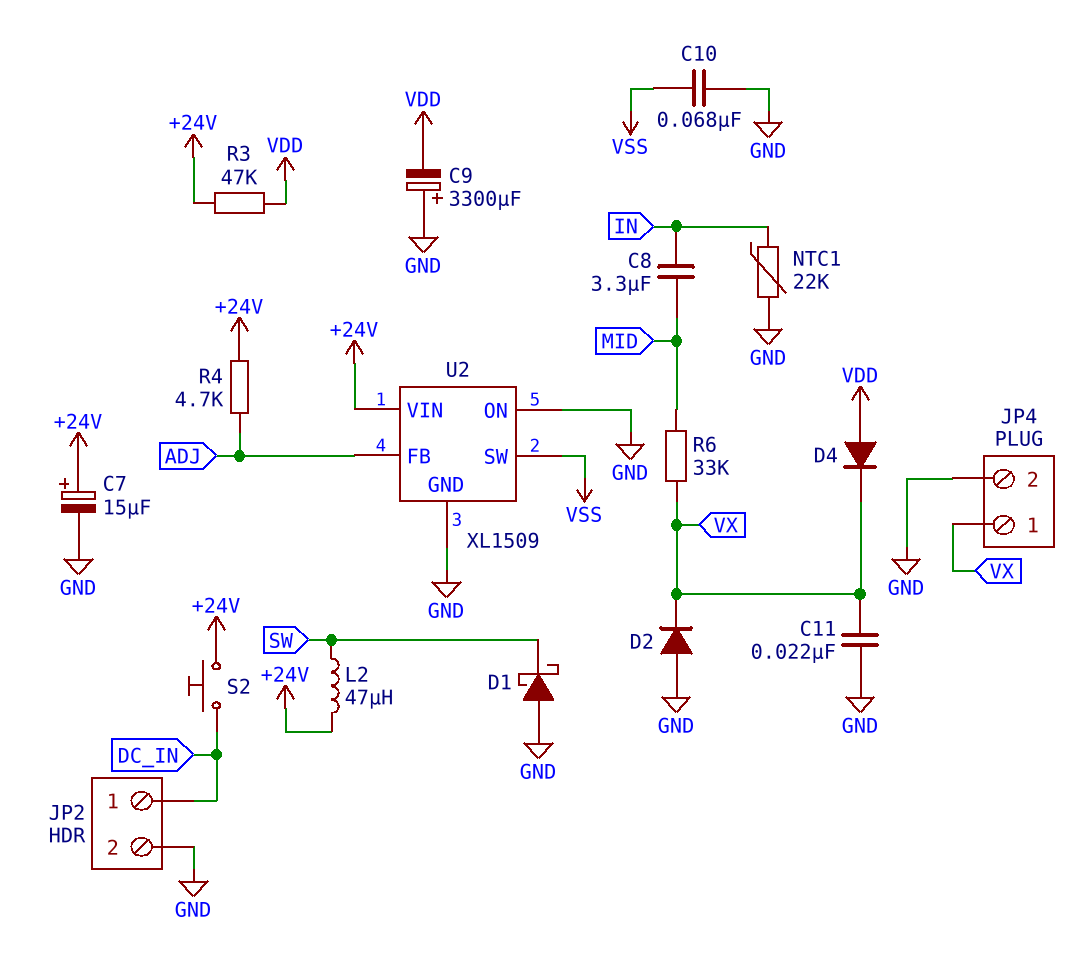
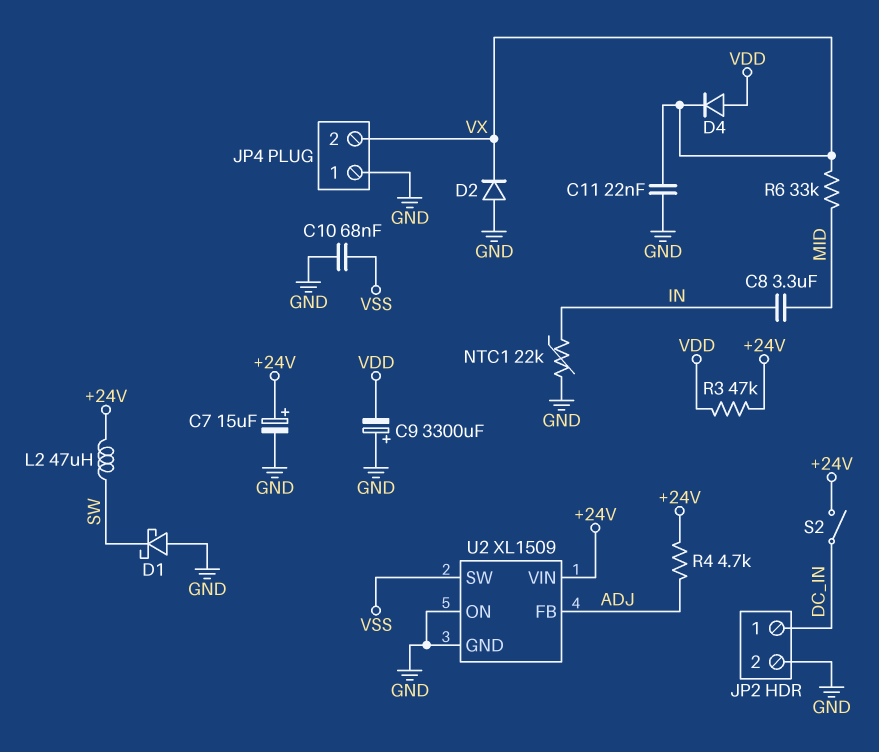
JP4 pin 1: VX -> GND
JP4 pin 2: GND -> VX
S2: button (+24V, DC_IN) -> switch (+24V, DC_IN)

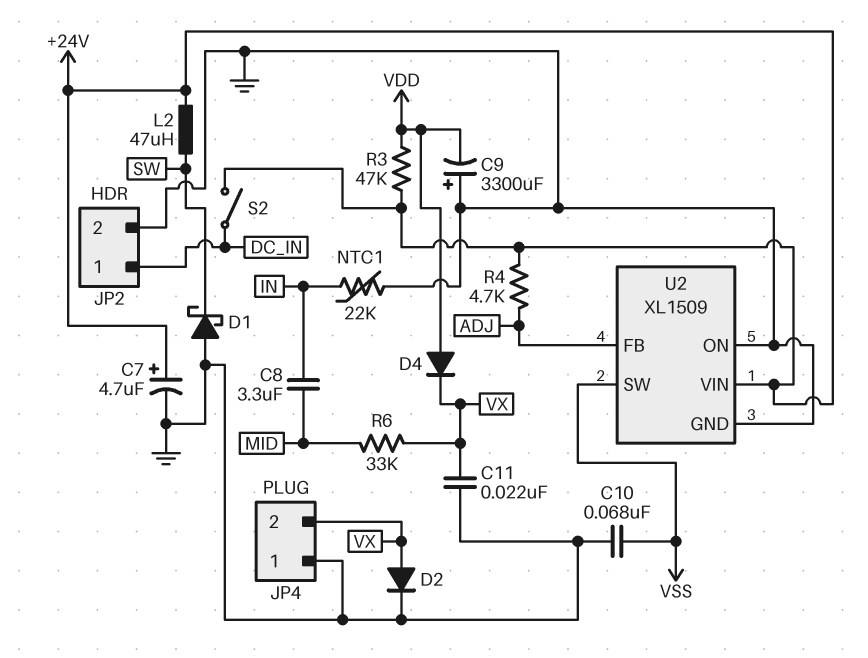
C7: 15uF (plus +24V, minus GND) -> 4.7uF (plus +24V, minus GND)
D2: diode (A GND, K VX) -> diode (A VX, K GND)

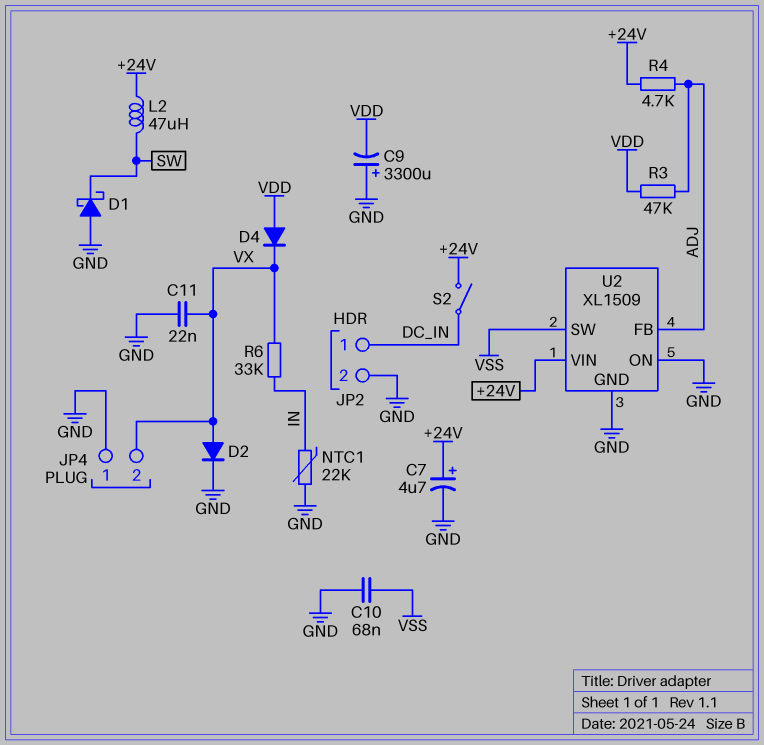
C8: 3.3uF (IN, MID) -> none
R3: 47k (+24V, VDD) -> 47k (ADJ, VDD)
R6: 33k (MID, VX) -> 33k (IN, VX)

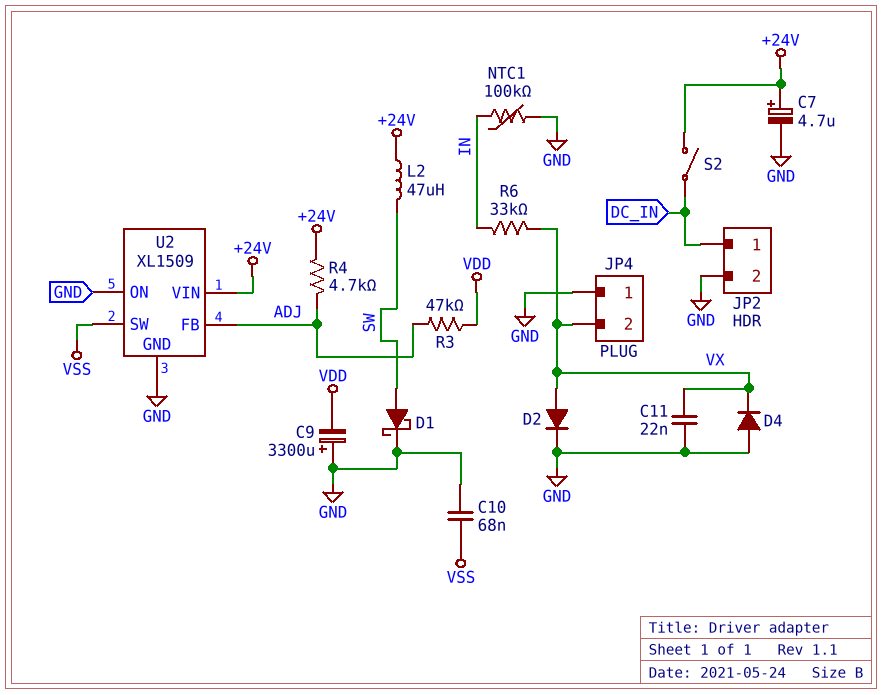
D1: schottky (A GND, K SW) -> schottky (A SW, K GND)
D4: diode (A VDD, K VX) -> diode (A GND, K VX)
NTC1: 22k (GND, IN) -> 100k (GND, IN)

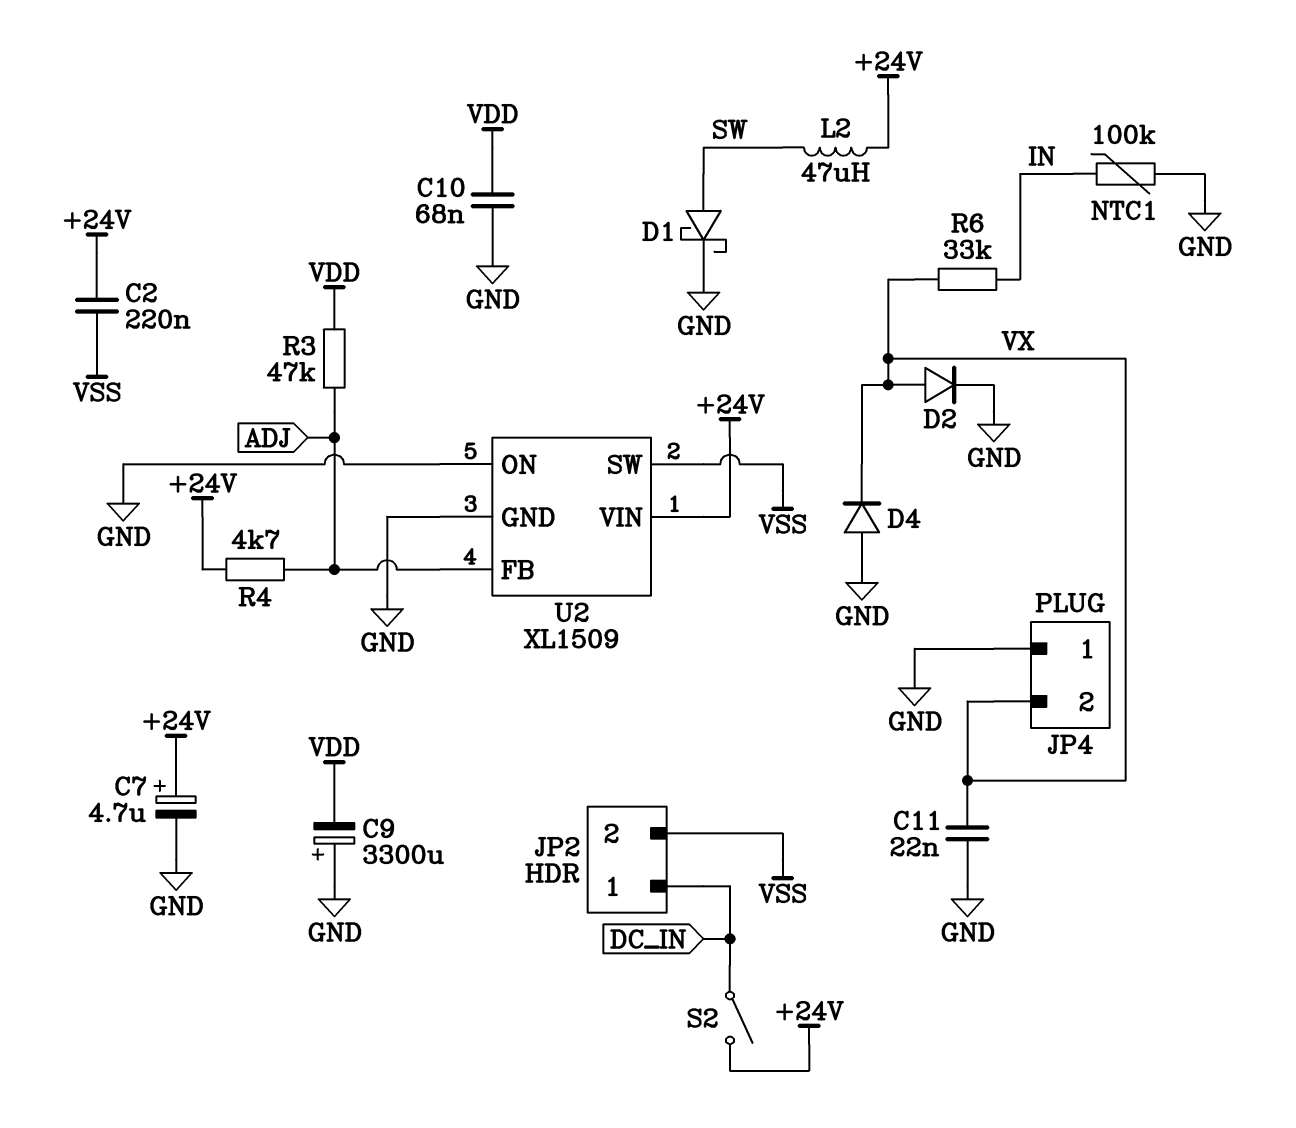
C2: none -> 220nF (+24V, VSS)
C10: 68nF (GND, VSS) -> 68nF (GND, VDD)
JP2 pin 2: GND -> VSS

